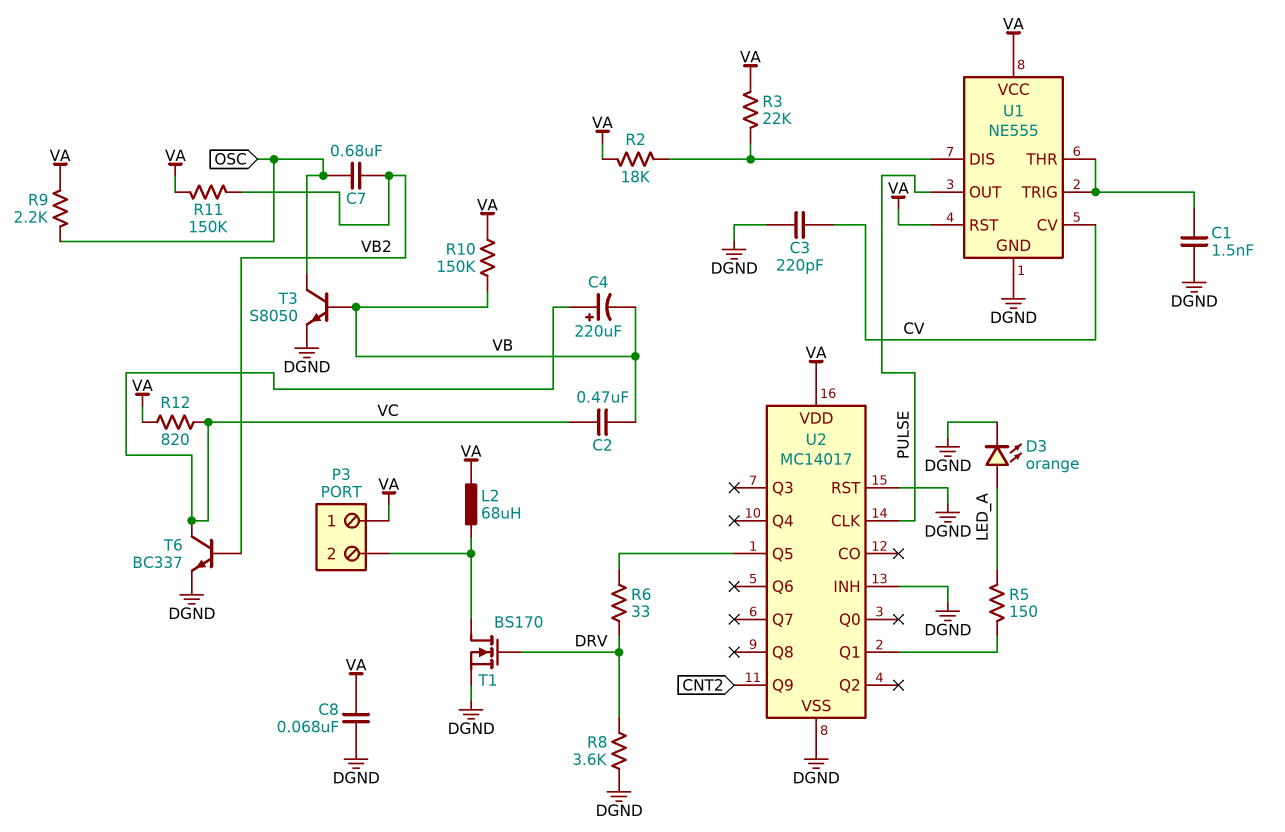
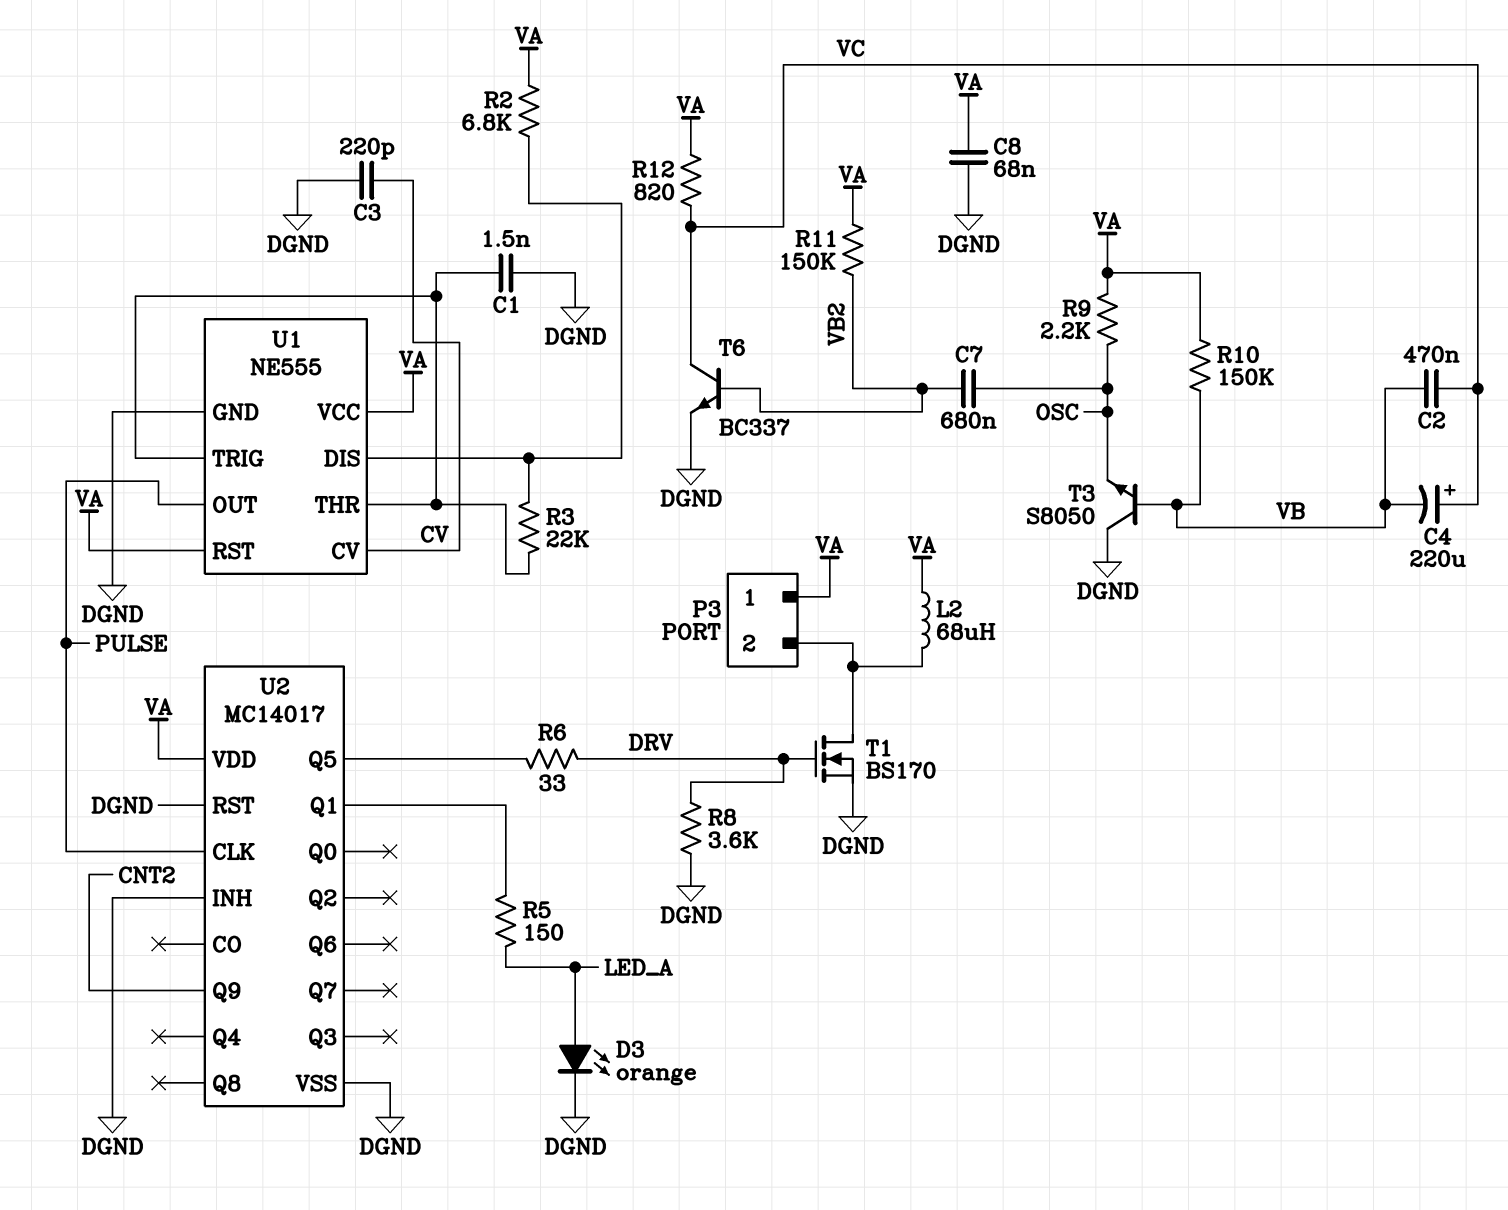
R2: 18k (U1/DIS, VA) -> 6.8k (U1/DIS, VA)
R3: 22k (U1/DIS, VA) -> 22k (U1/DIS, U1/THR)
T3: NPN S8050 (B VB, C OSC, E DGND) -> NPN S8050 (B VB, C DGND, E OSC)

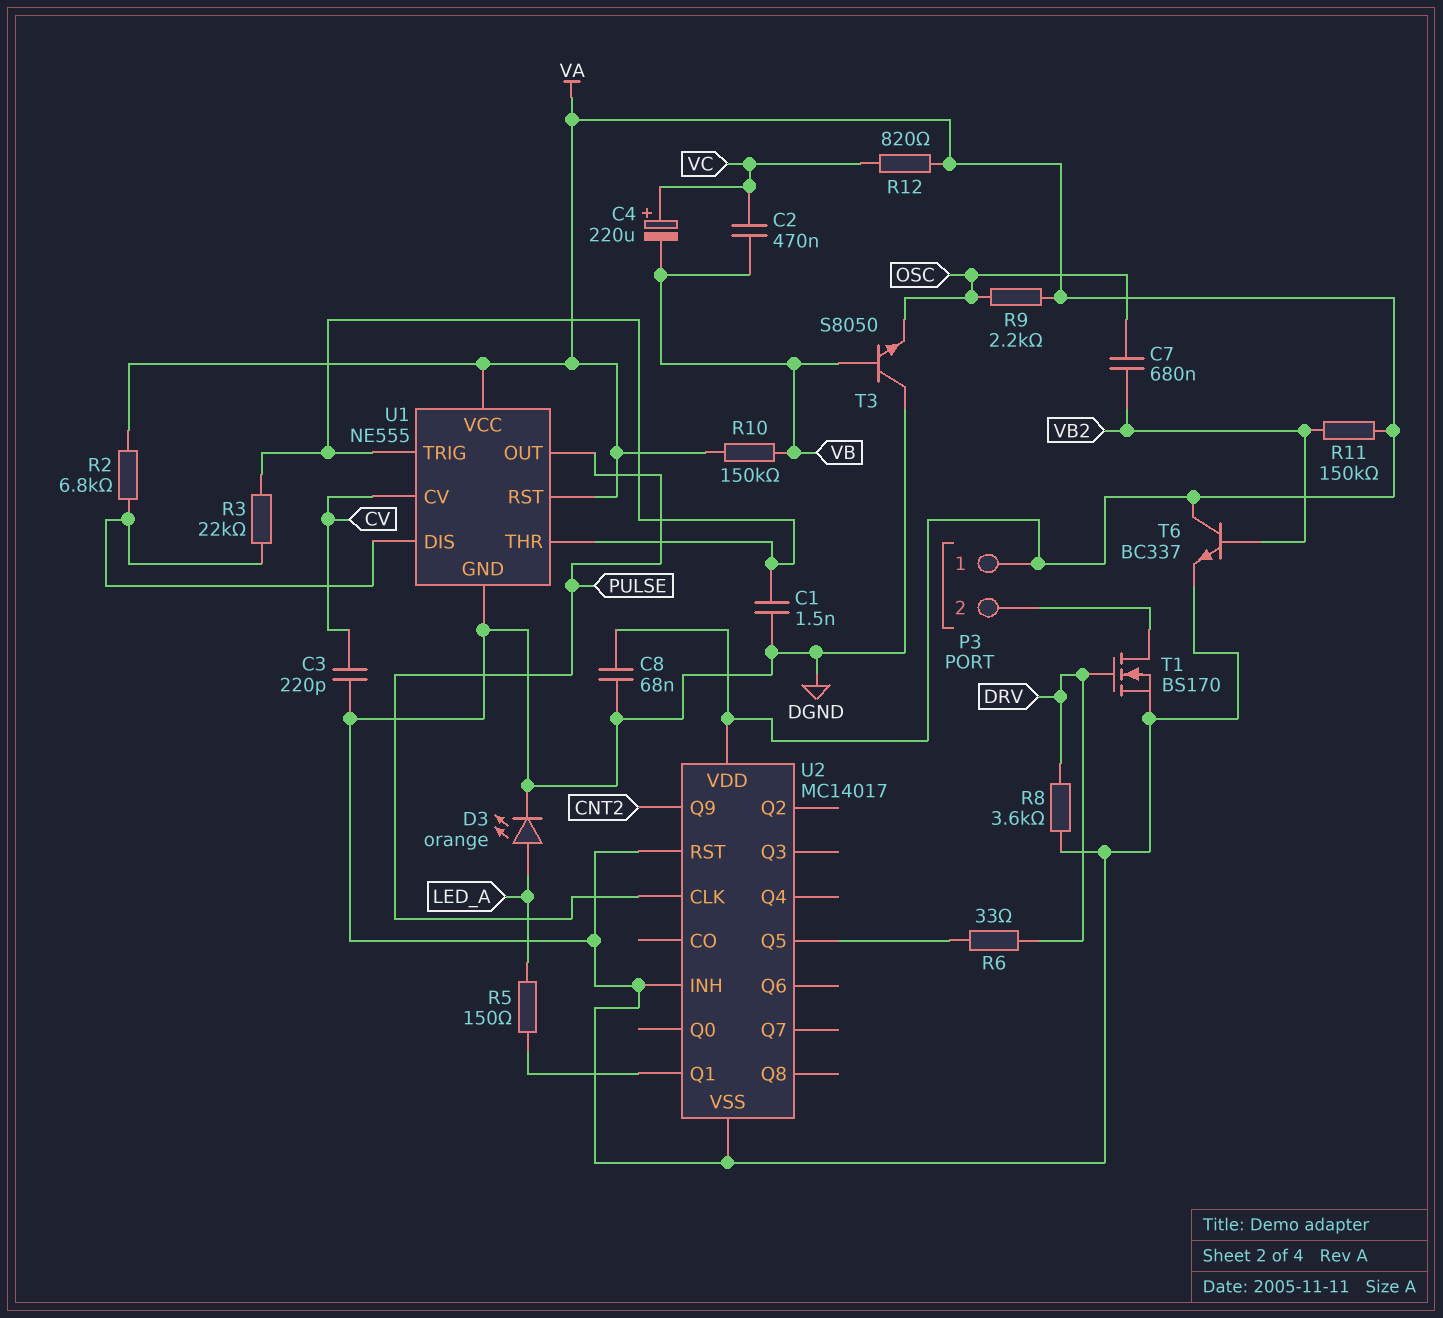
L2: 68uH (P3/2, VA) -> none
T6: NPN BC337 (B VB2, C VC, E DGND) -> NPN BC337 (B VB2, C VA, E DGND)

